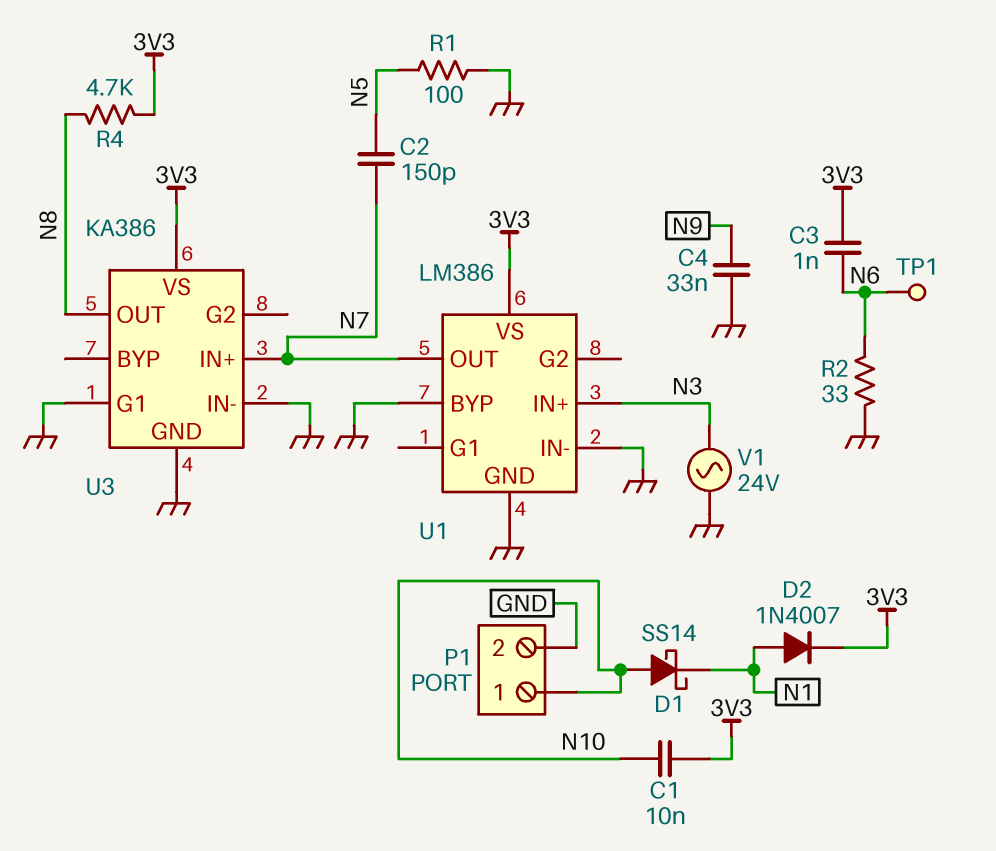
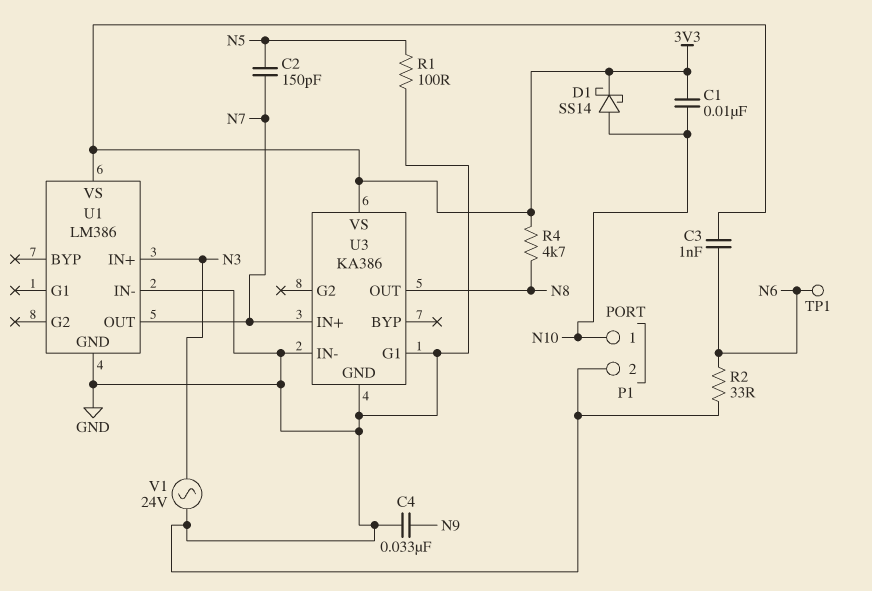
D1: schottky SS14 (A N10, K N1) -> schottky SS14 (A N10, K 3V3)
D2: diode 1N4007 (A N1, K 3V3) -> none
U1 pin BYP: GND -> none

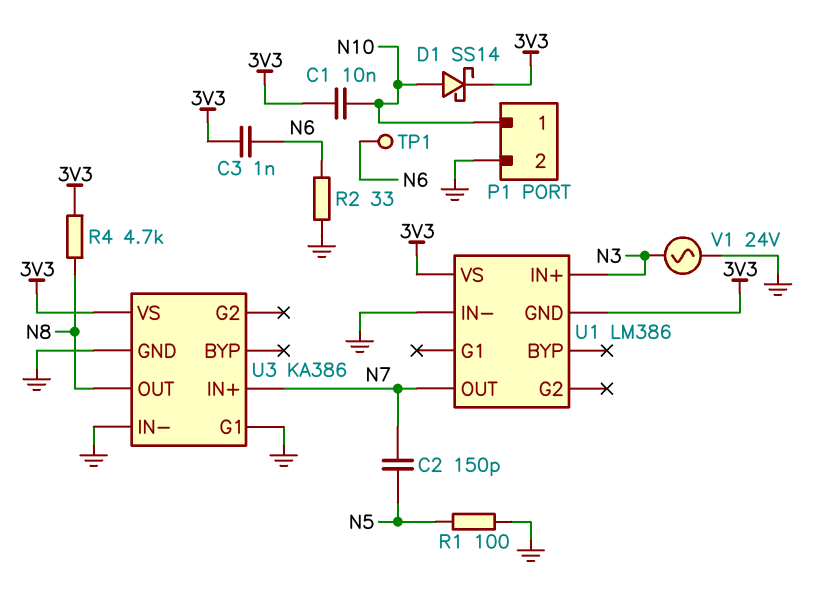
C4: 33nF (GND, N9) -> none
U1 pin GND: GND -> 3V3

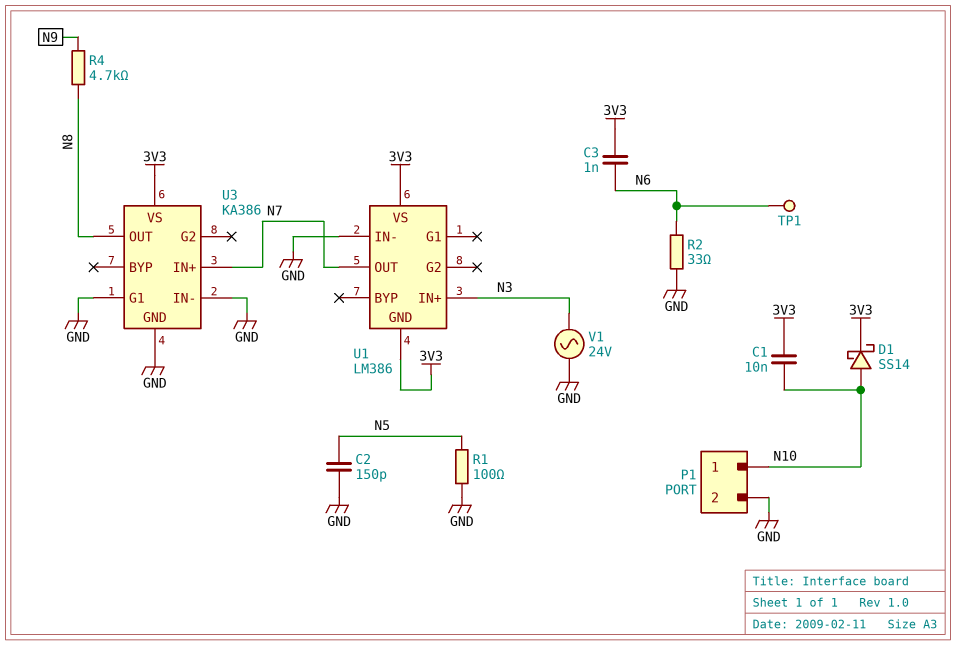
C2: 150pF (N5, N7) -> 150pF (GND, N5)
R4: 4.7k (3V3, N8) -> 4.7k (N8, N9)

